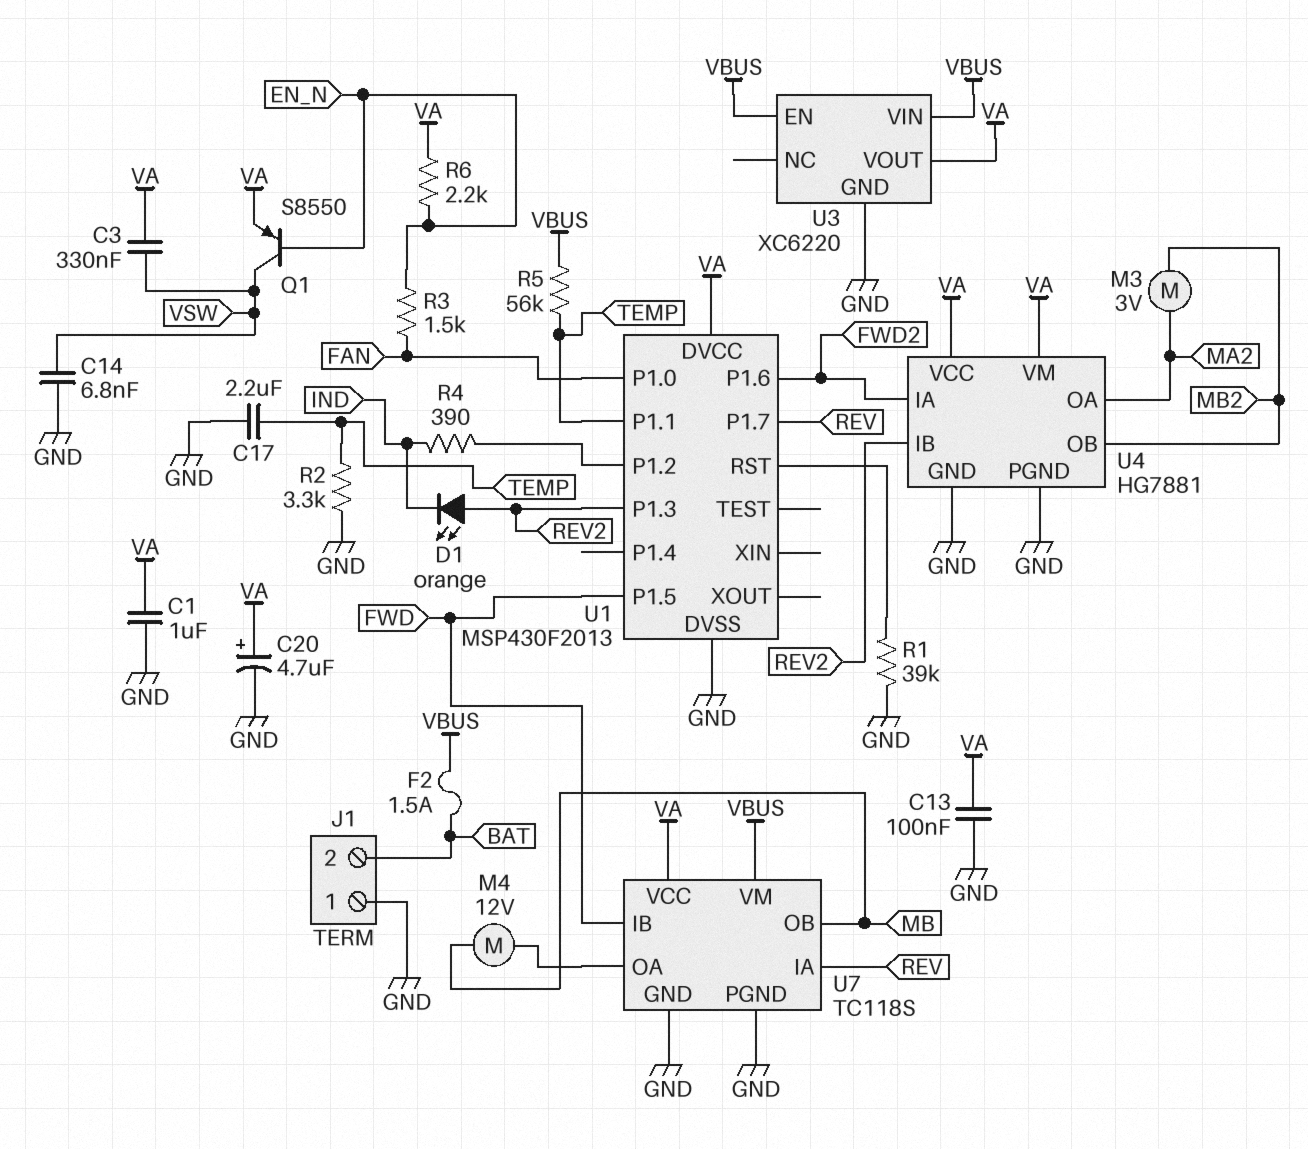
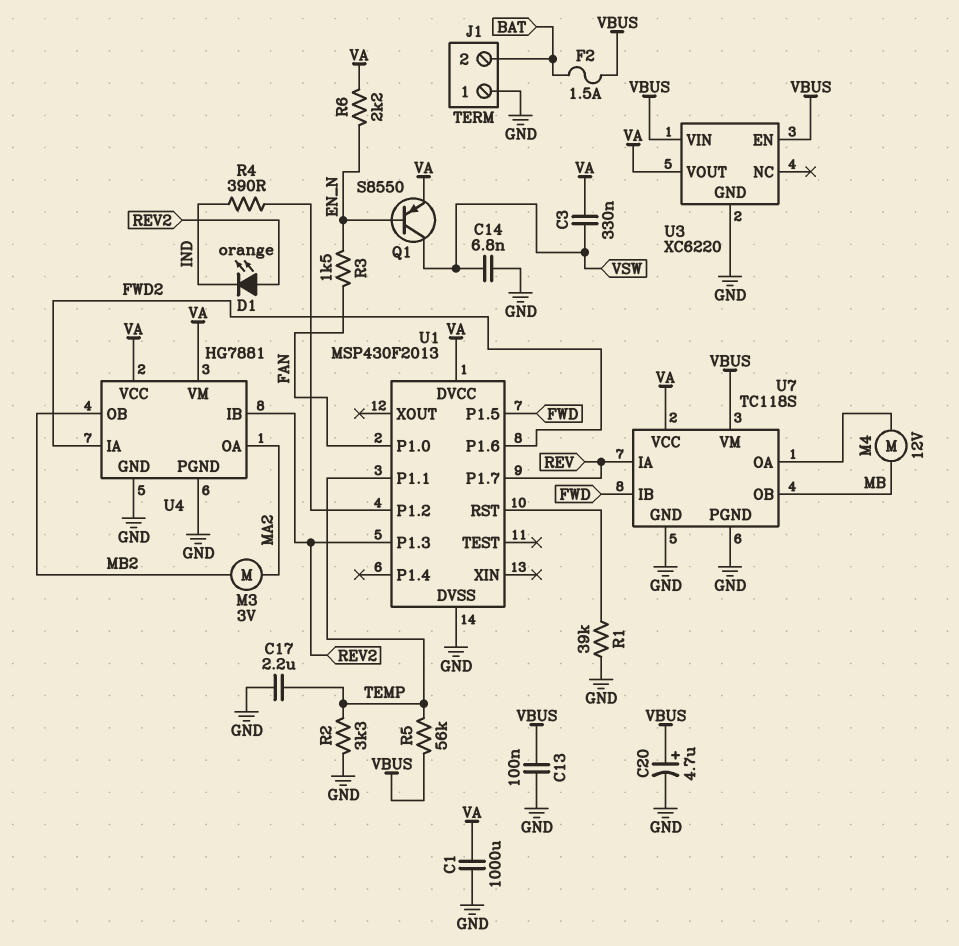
C1: 1uF (GND, VA) -> 1000uF (GND, VA)
C13: 100nF (GND, VA) -> 100nF (GND, VBUS)
C20: 4.7uF (plus VA, minus GND) -> 4.7uF (plus VBUS, minus GND)

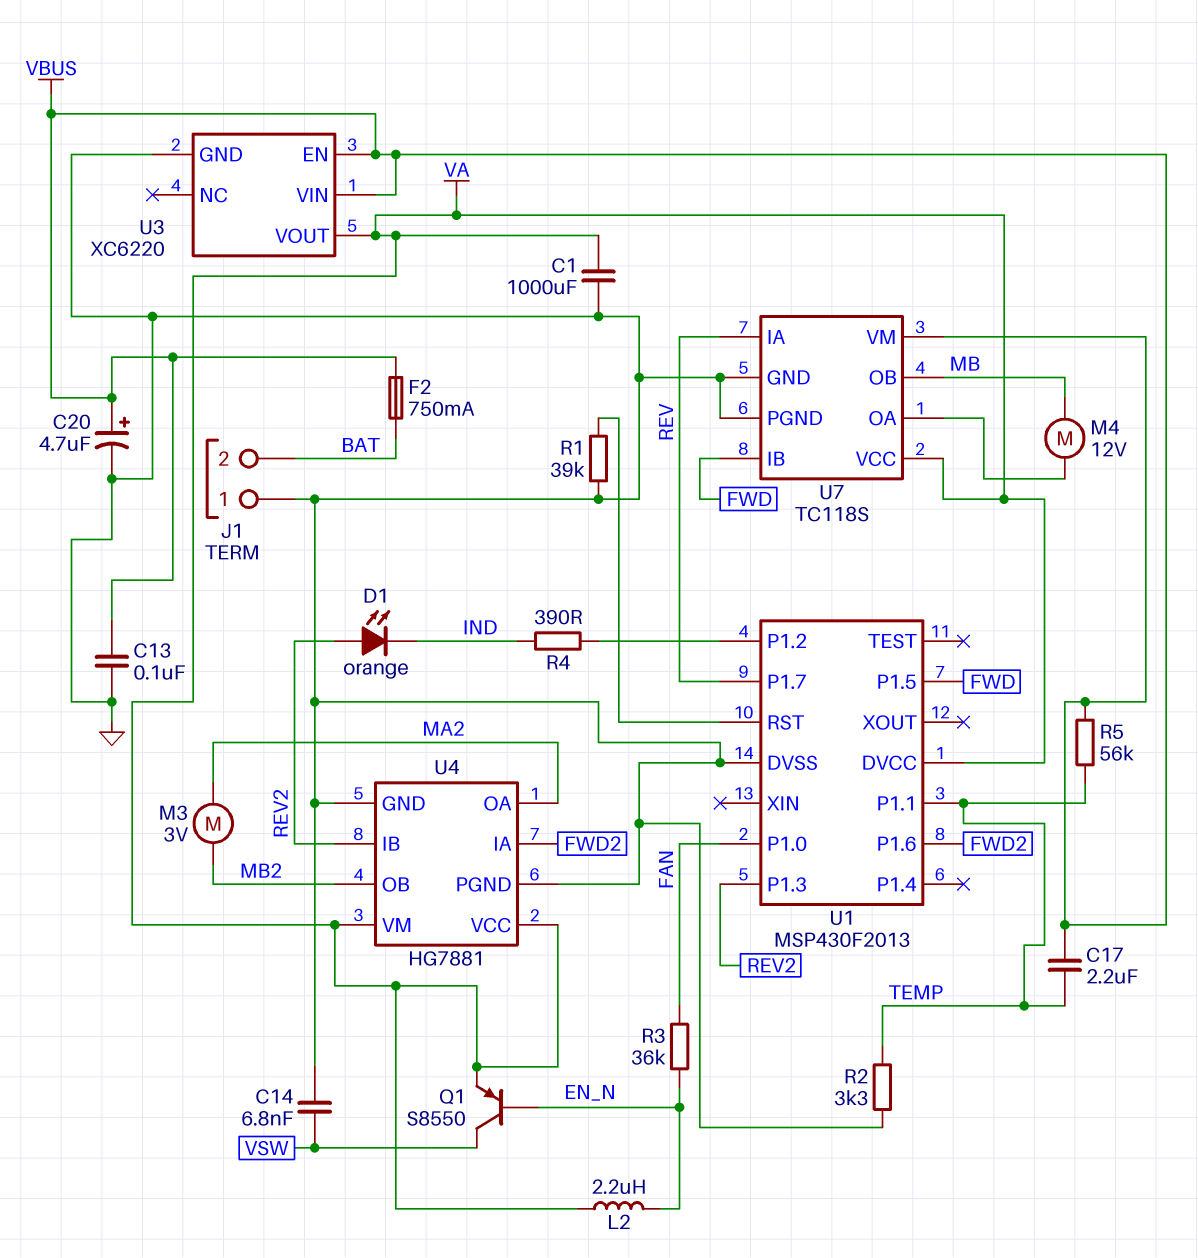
C3: 330nF (VA, VSW) -> none
C17: 2.2uF (GND, TEMP) -> 2.2uF (TEMP, VBUS)
F2: 1.5A (BAT, VBUS) -> 750mA (BAT, VBUS)
L2: none -> 2.2uH (EN_N, VA)
R3: 1.5k (EN_N, FAN) -> 36k (EN_N, FAN)
R6: 2.2k (EN_N, VA) -> none

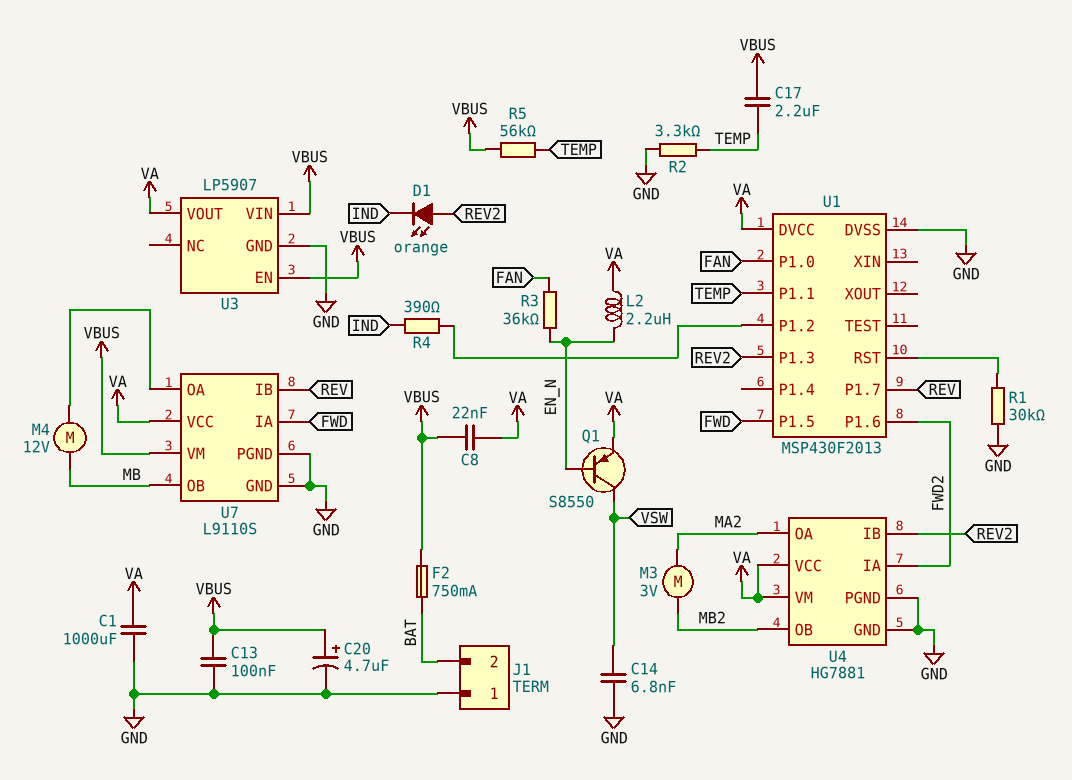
C8: none -> 22nF (VA, VBUS)
R1: 39k (GND, U1/RST) -> 30k (GND, U1/RST)
U3: XC6220 -> LP5907
U7: TC118S -> L9110S
U7 pin IA: REV -> FWD
U7 pin IB: FWD -> REV

